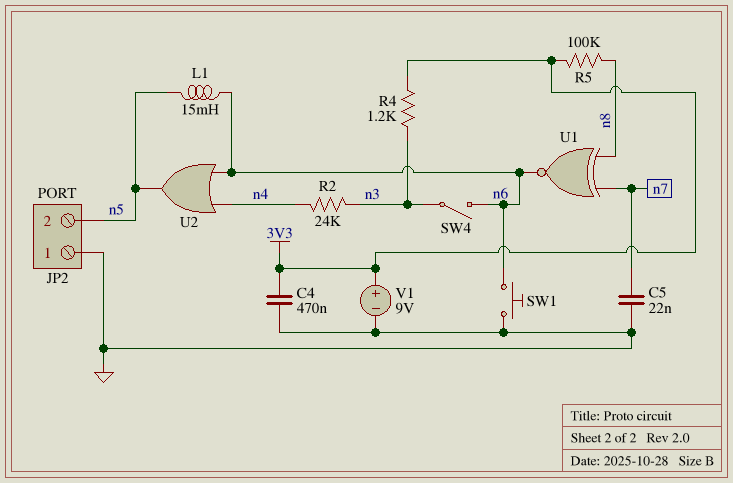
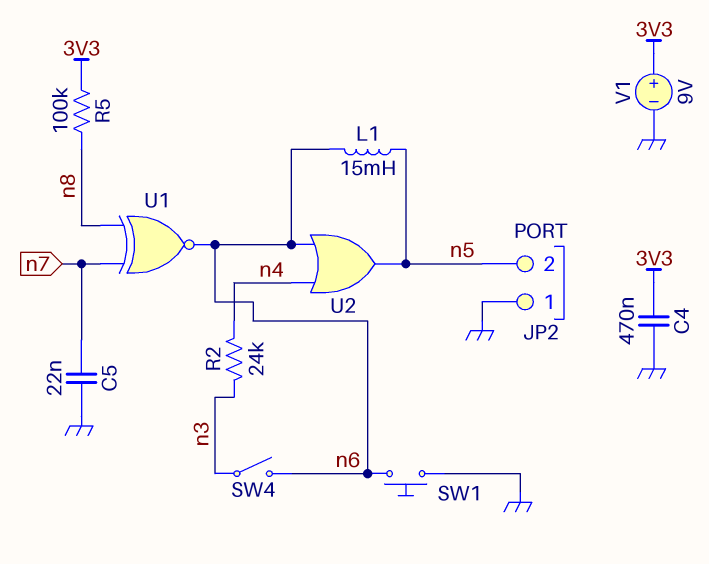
R4: 1.2k (3V3, n3) -> none

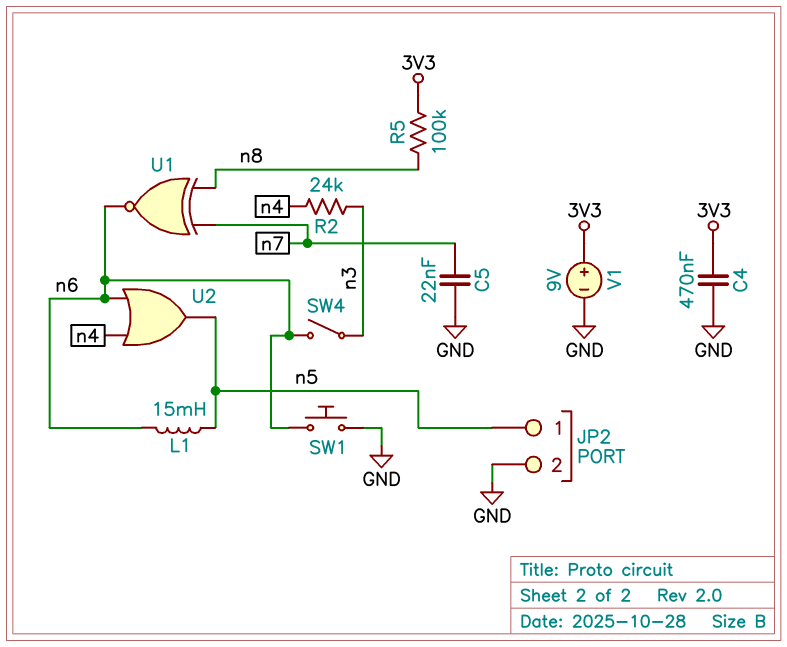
JP2 pin 1: GND -> n5
JP2 pin 2: n5 -> GND

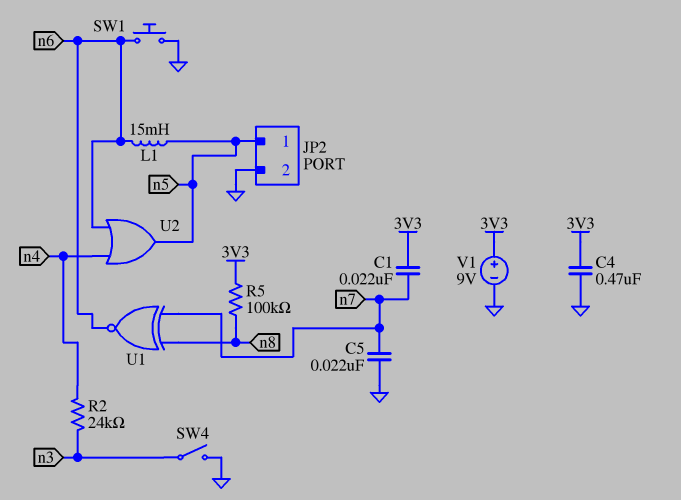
C1: none -> 22nF (3V3, n7)
SW4: switch (n3, n6) -> switch (GND, n3)

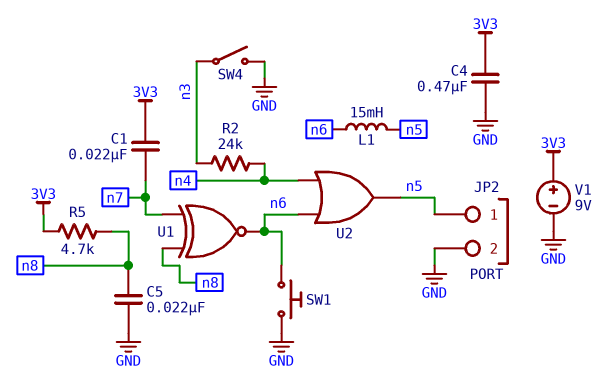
C5: 22nF (GND, n7) -> 22nF (GND, n8)
R5: 100k (3V3, n8) -> 4.7k (3V3, n8)

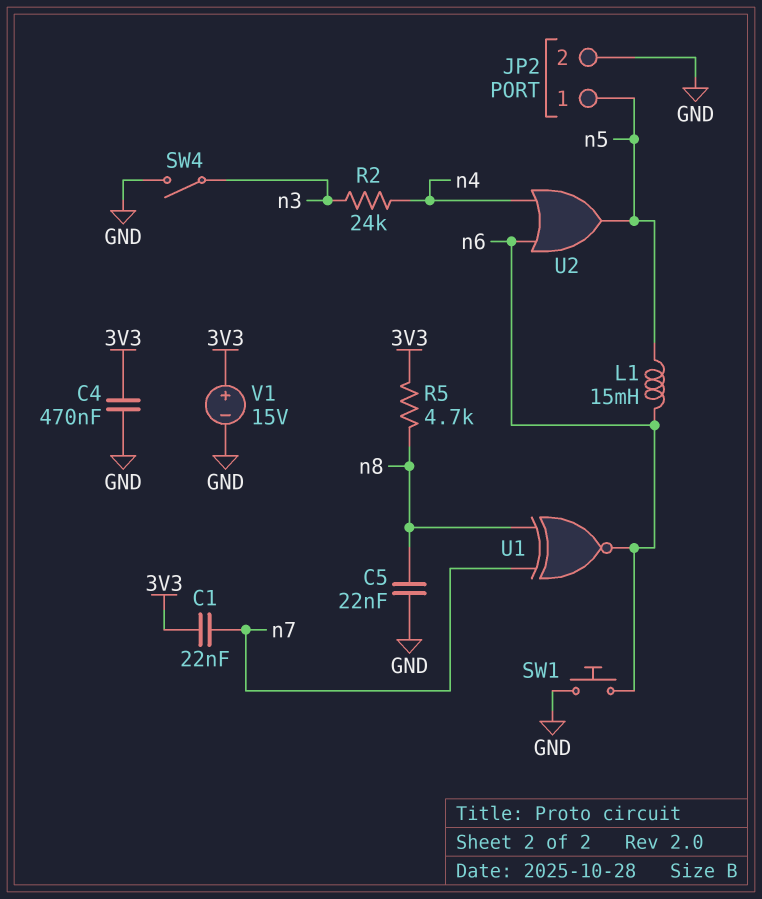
V1: 9V (plus 3V3, minus GND) -> 15V (plus 3V3, minus GND)

